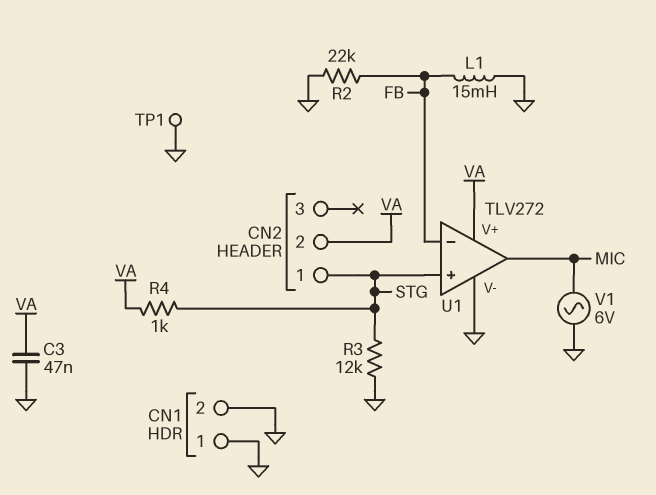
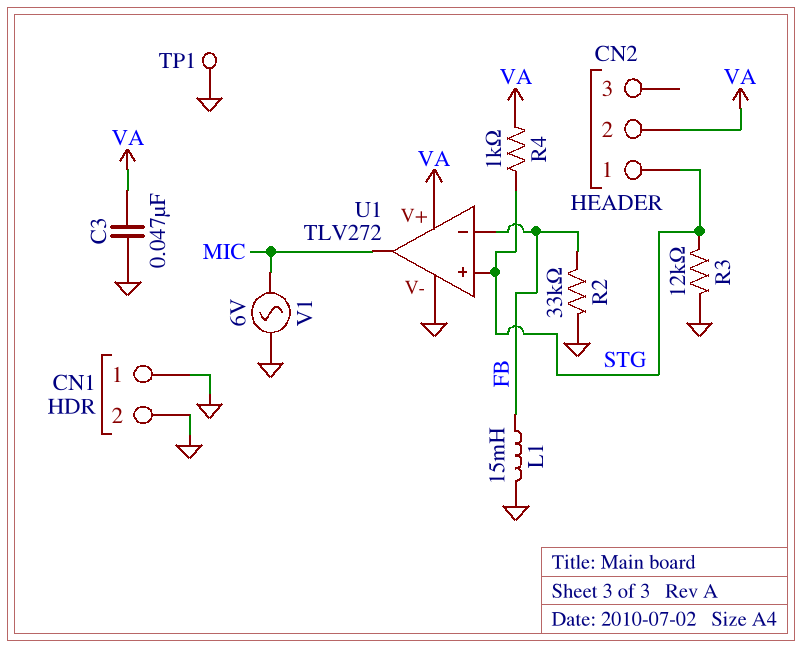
R2: 22k (FB, GND) -> 33k (FB, GND)

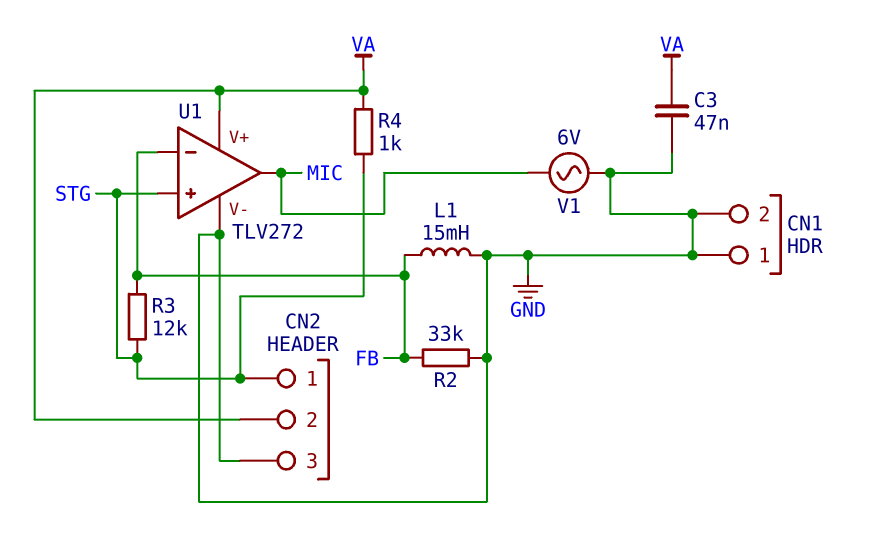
CN2 pin 3: none -> GND
R3: 12k (GND, STG) -> 12k (FB, STG)
TP1: test point (GND) -> none

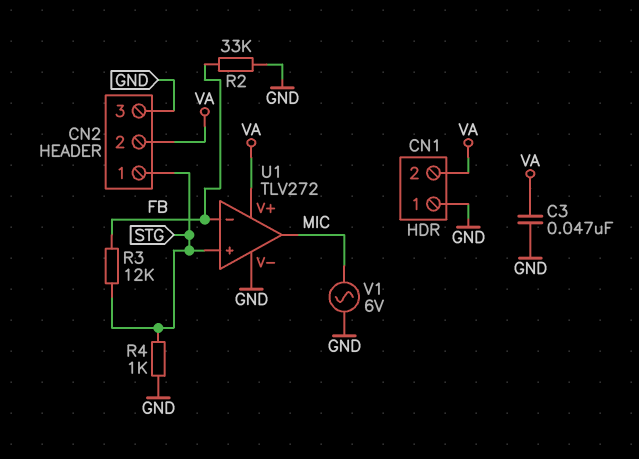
CN1 pin 2: GND -> VA
L1: 15mH (FB, GND) -> none
R4: 1k (STG, VA) -> 1k (GND, STG)

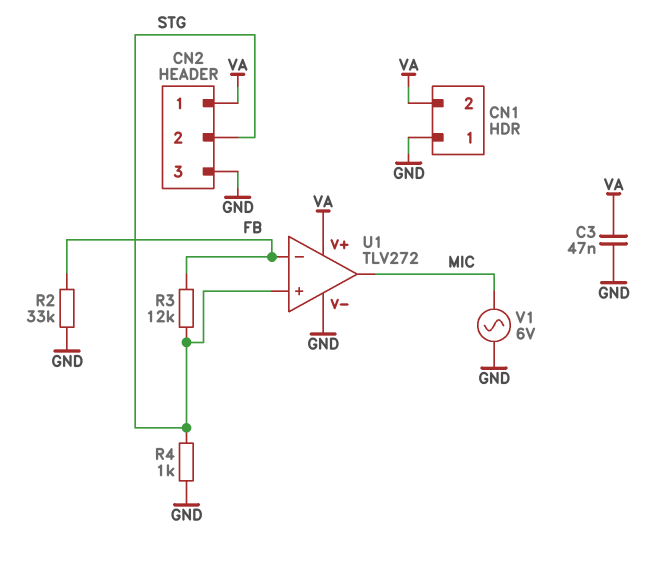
CN2 pin 1: STG -> VA
CN2 pin 2: VA -> STG

